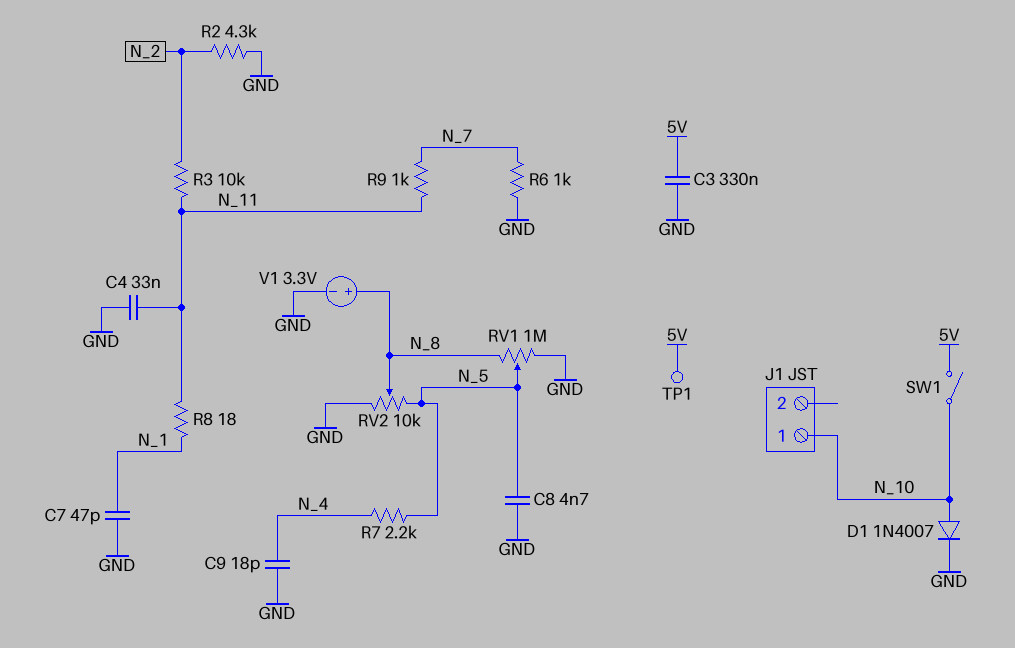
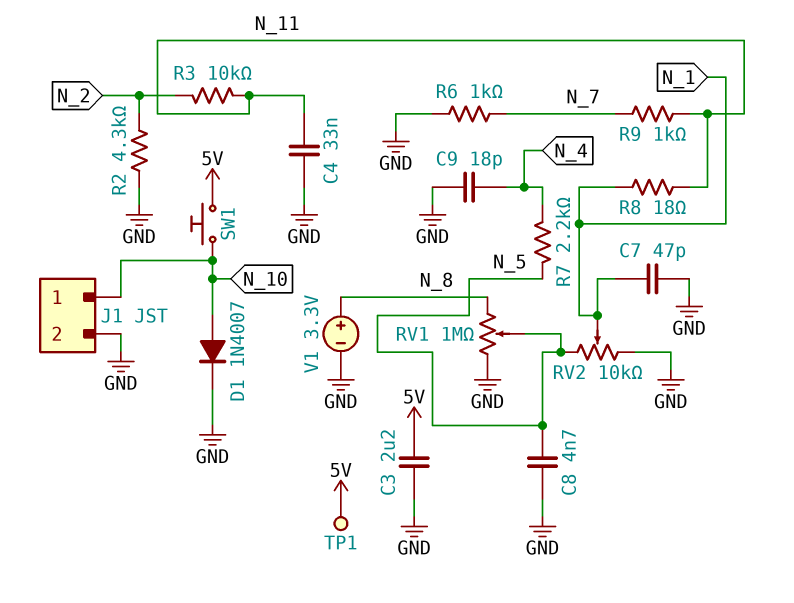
C3: 330nF (5V, GND) -> 2.2uF (5V, GND)
J1 pin 2: none -> GND
RV2: 10k (GND, N_5, wiper N_8) -> 10k (GND, N_5, wiper N_1)
SW1: switch (5V, N_10) -> button (5V, N_10)

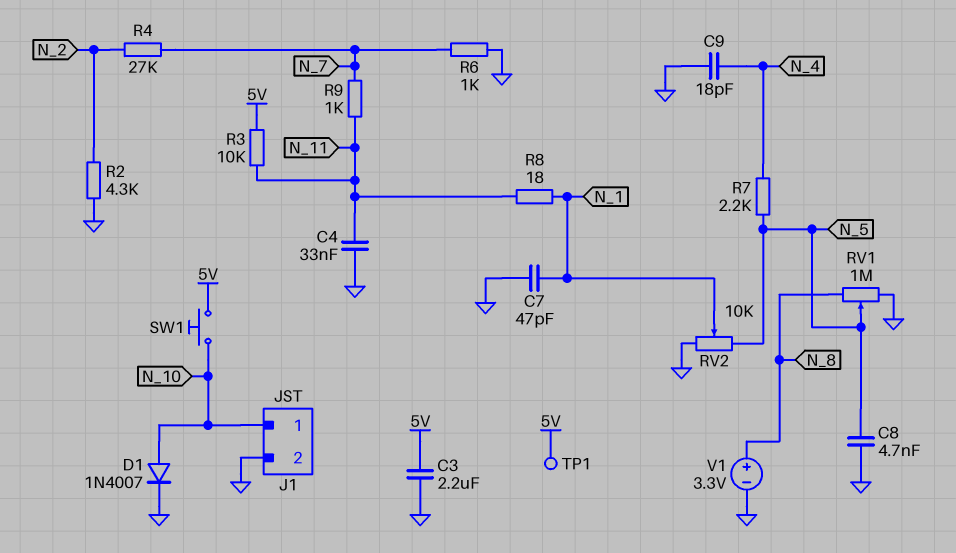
R3: 10k (N_2, N_11) -> 10k (5V, N_11)
R4: none -> 27k (N_2, N_7)

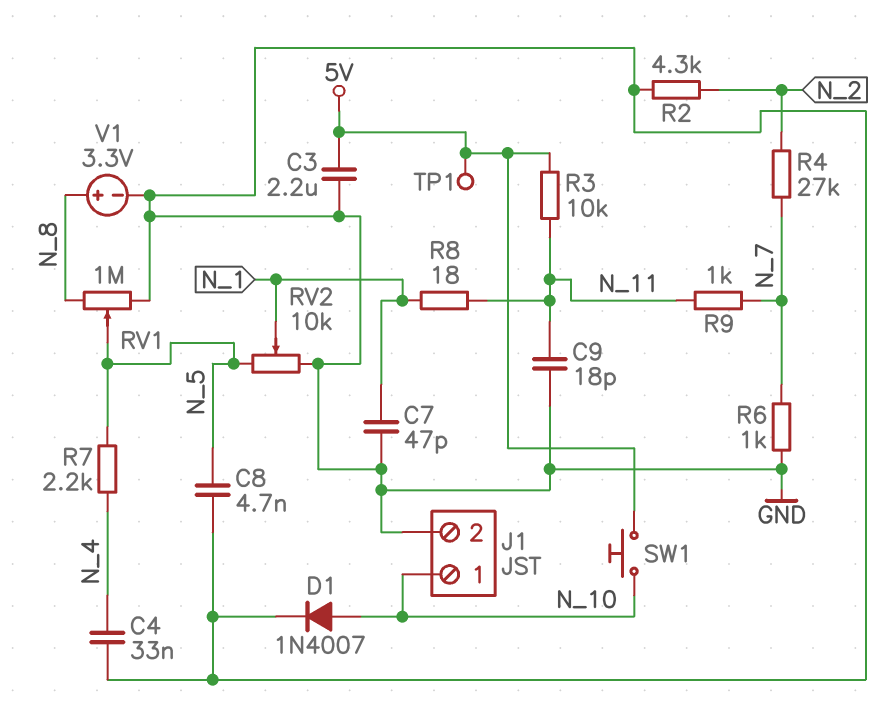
C4: 33nF (GND, N_11) -> 33nF (GND, N_4)
C9: 18pF (GND, N_4) -> 18pF (GND, N_11)

